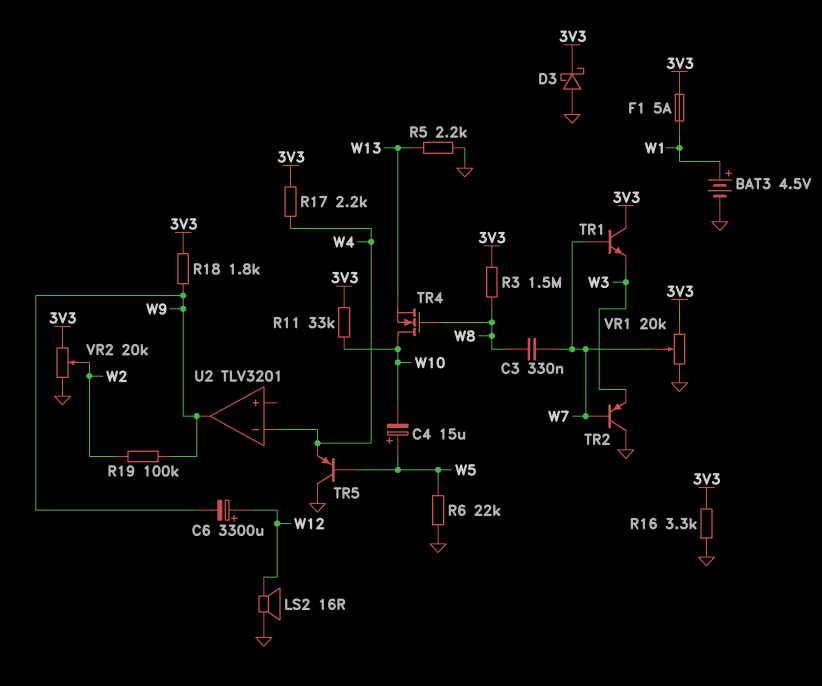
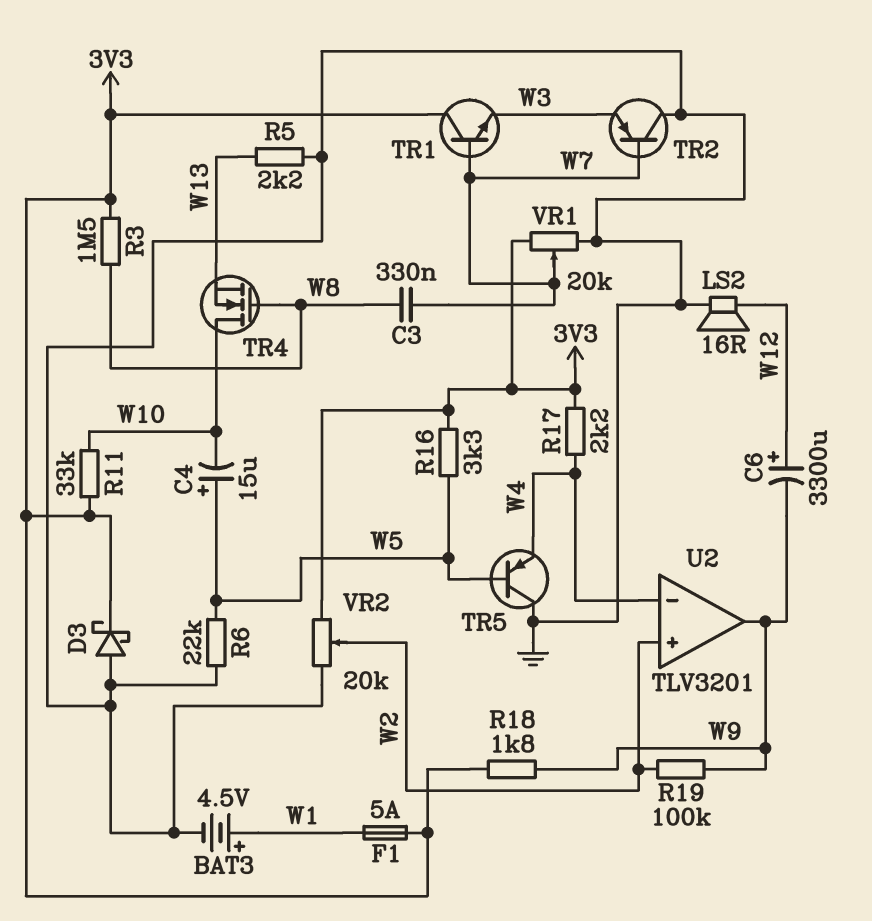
R16: 3.3k (3V3, GND) -> 3.3k (3V3, W5)
U2 pin in+: none -> W2

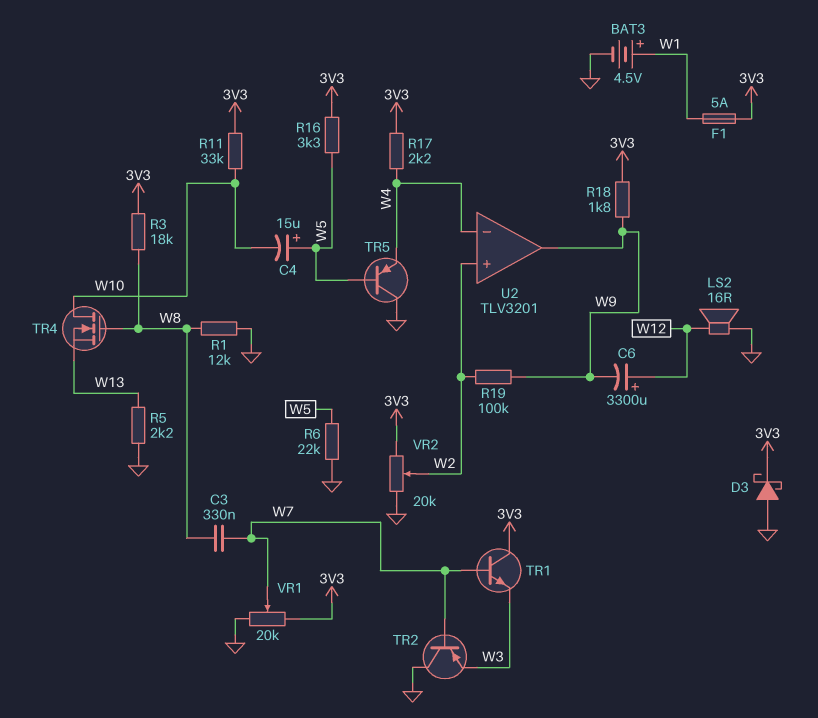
R1: none -> 12k (GND, W8)
R3: 1.5M (3V3, W8) -> 18k (3V3, W8)

